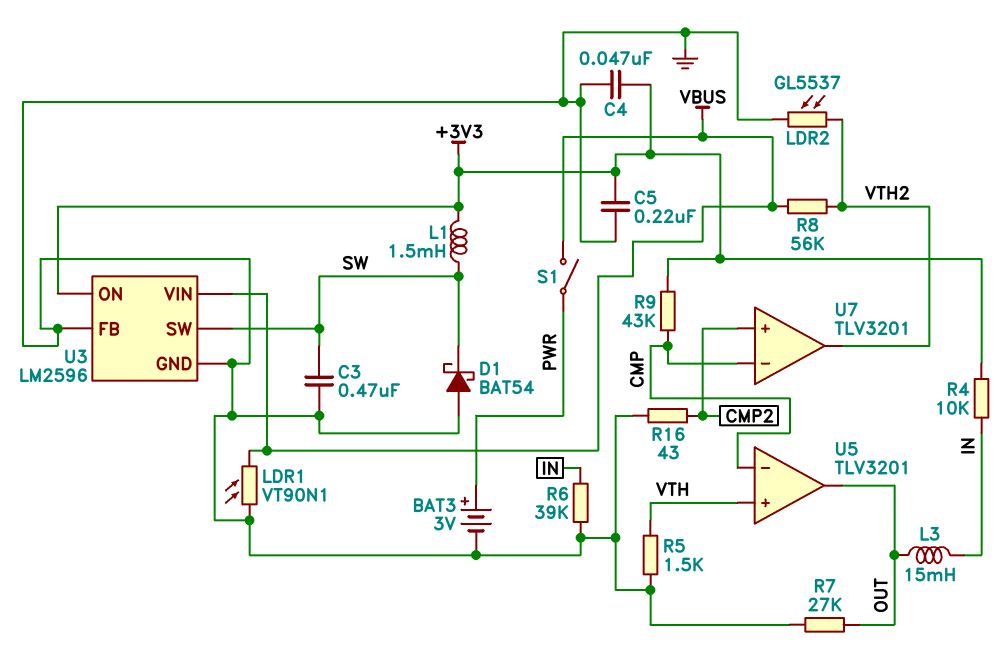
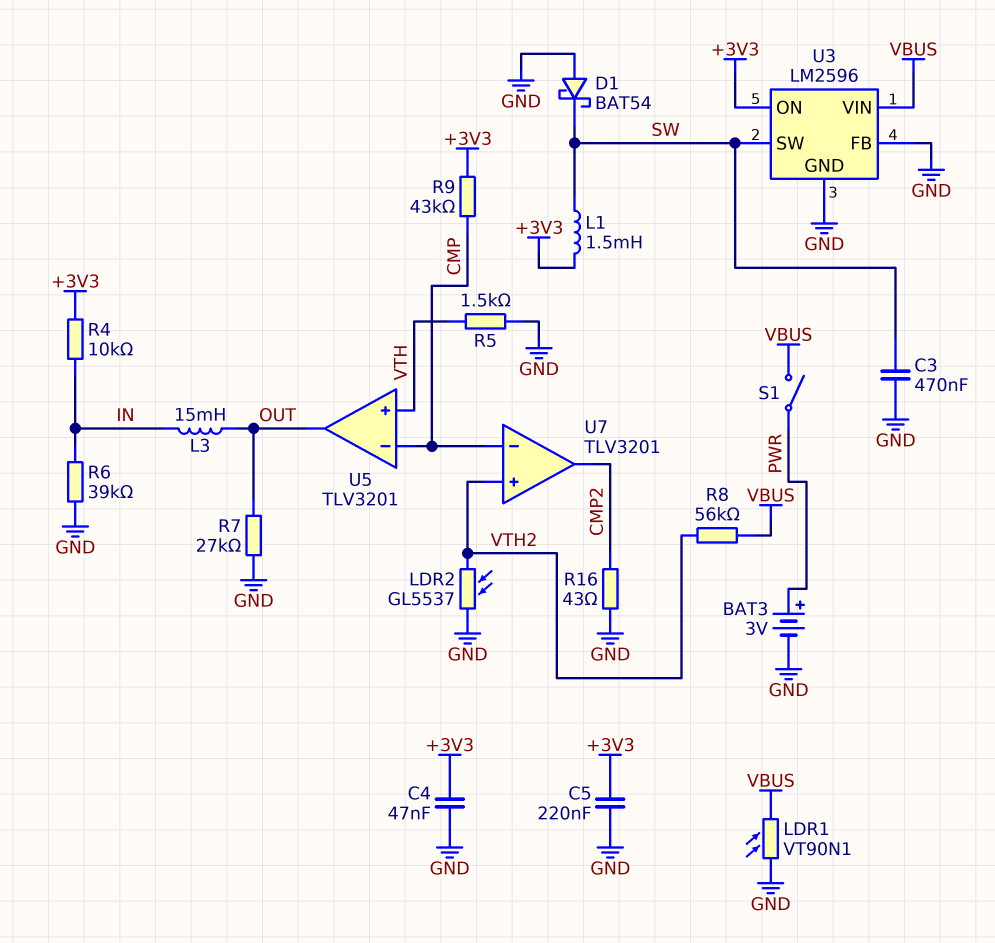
U7 pin in+: CMP2 -> VTH2
U7 pin out: VTH2 -> CMP2

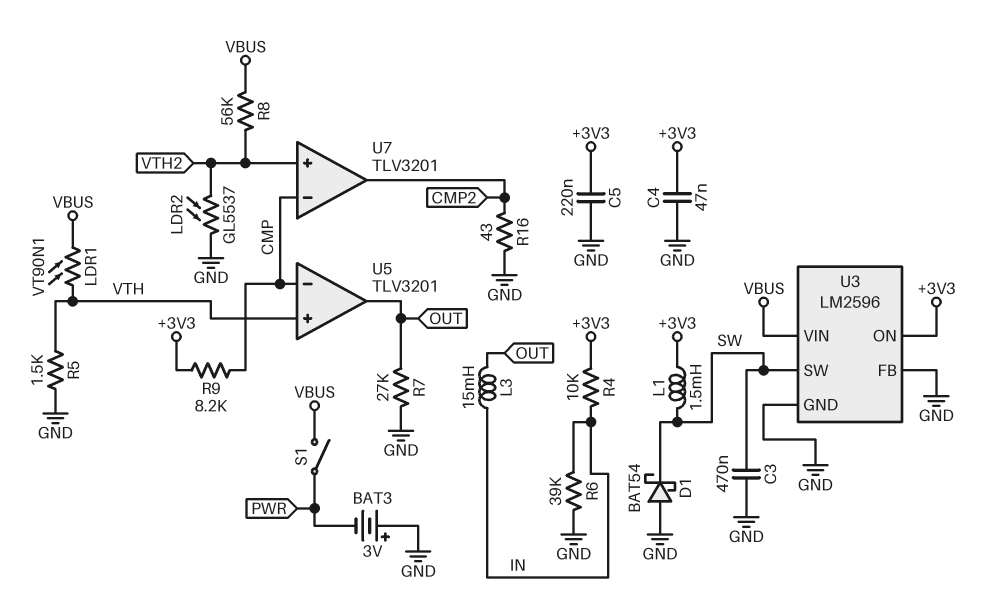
BAT3: 3V (plus PWR, minus GND) -> 3V (plus GND, minus PWR)
LDR1: VT90N1 (GND, VBUS) -> VT90N1 (VBUS, VTH)
R9: 43k (+3V3, CMP) -> 8.2k (+3V3, CMP)

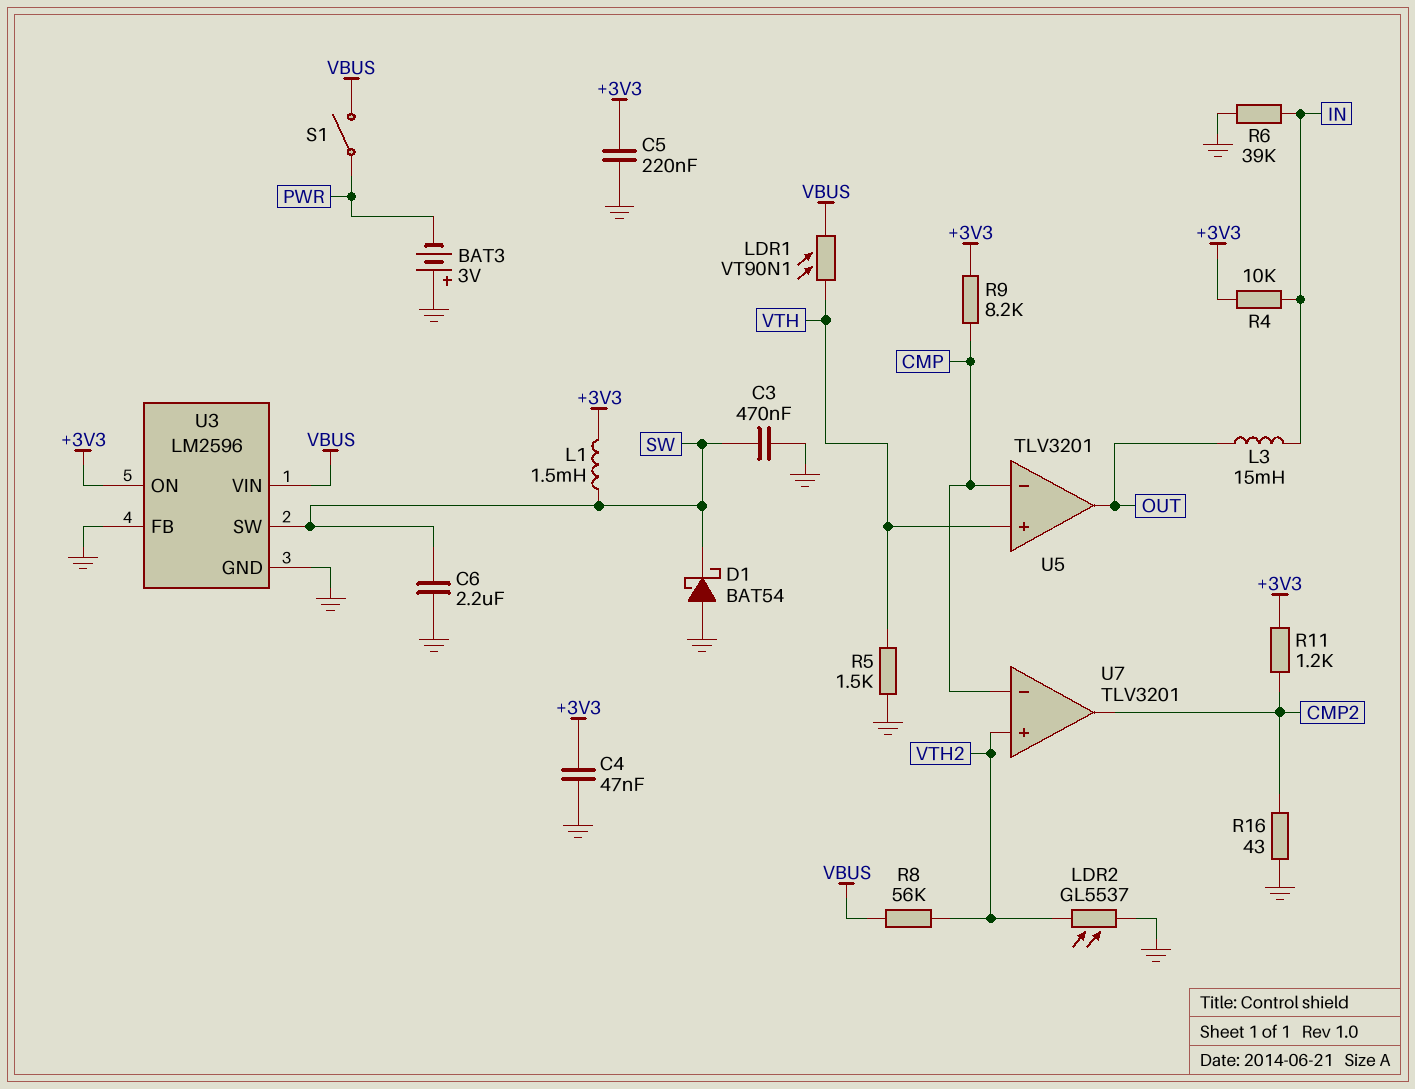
C6: none -> 2.2uF (GND, SW)
R7: 27k (GND, OUT) -> none
R11: none -> 1.2k (+3V3, CMP2)

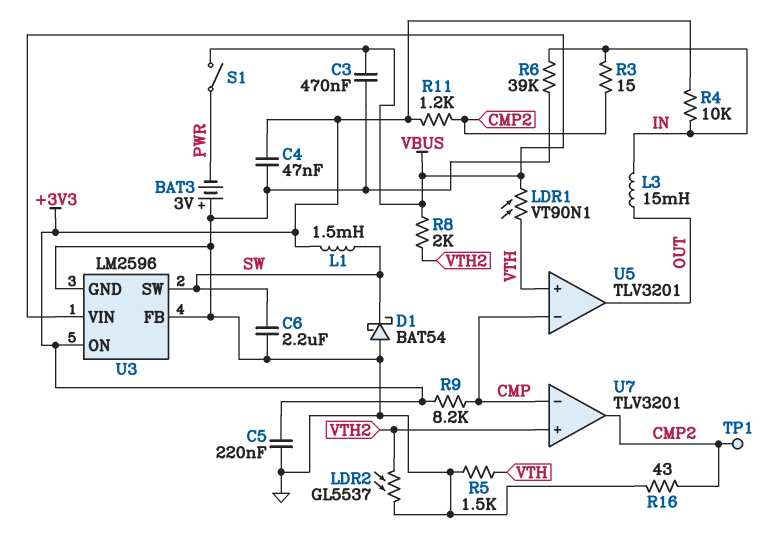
C3: 470nF (GND, SW) -> 470nF (GND, VBUS)
R3: none -> 15 (CMP2, IN)
R8: 56k (VBUS, VTH2) -> 2k (VBUS, VTH2)
TP1: none -> test point (CMP2)

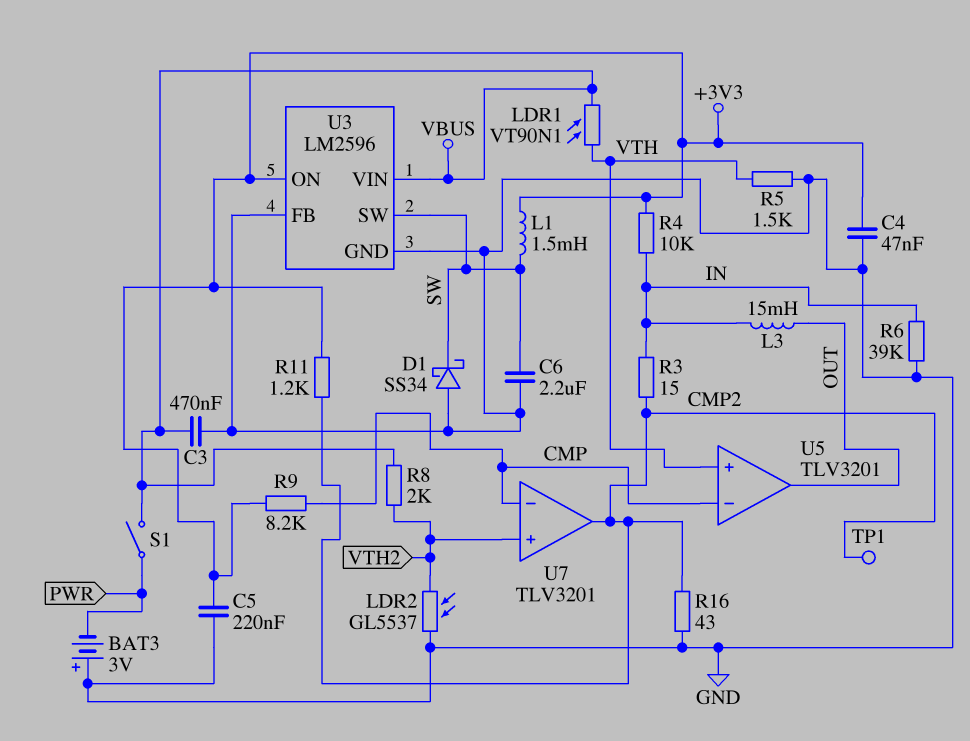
D1: schottky BAT54 (A GND, K SW) -> schottky SS34 (A GND, K SW)

